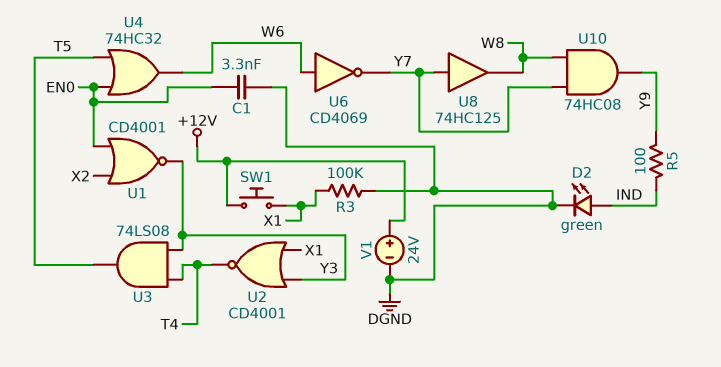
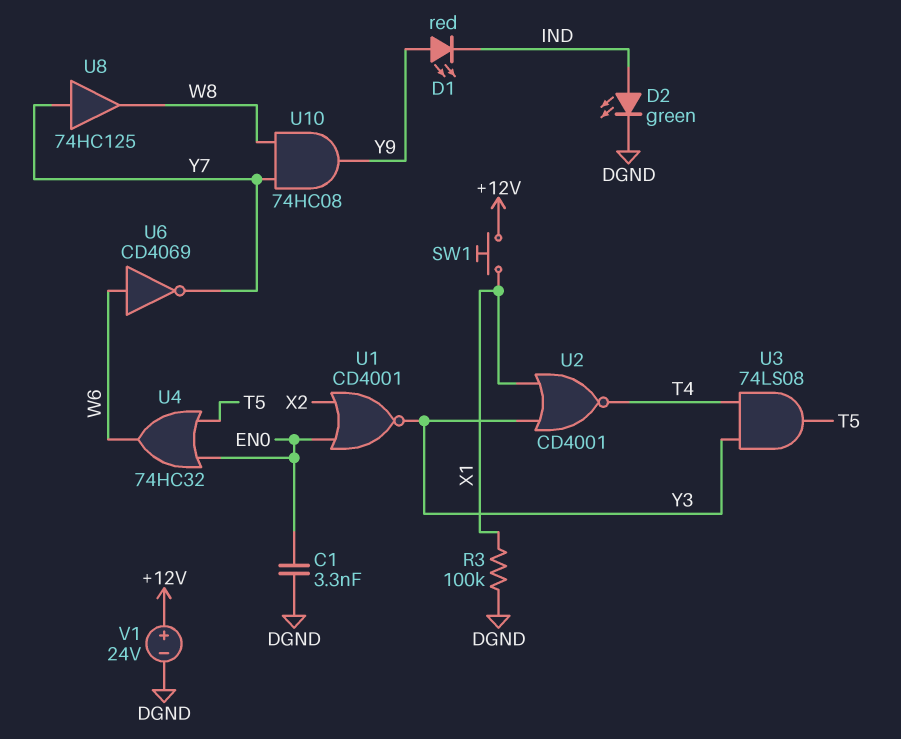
D1: none -> LED red (A Y9, K IND)
R5: 100 (IND, Y9) -> none

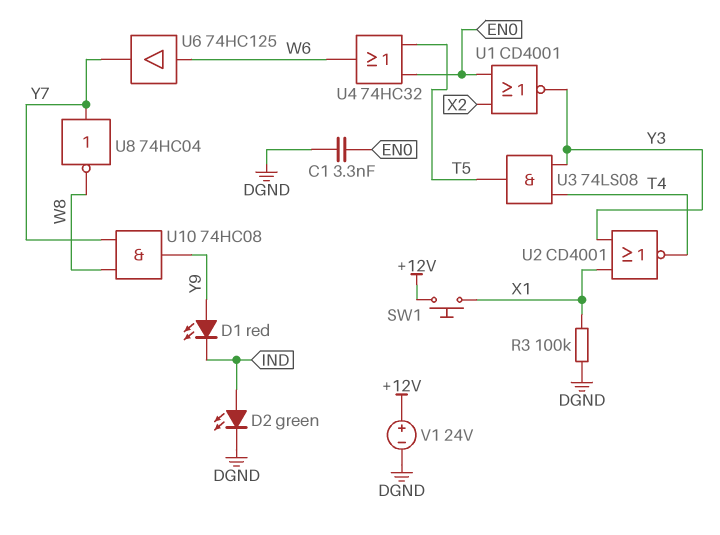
U6: NOT CD4069 (in W6, out Y7) -> buffer 74HC125 (in W6, out Y7)
U8: buffer 74HC125 (in Y7, out W8) -> NOT 74HC04 (in Y7, out W8)

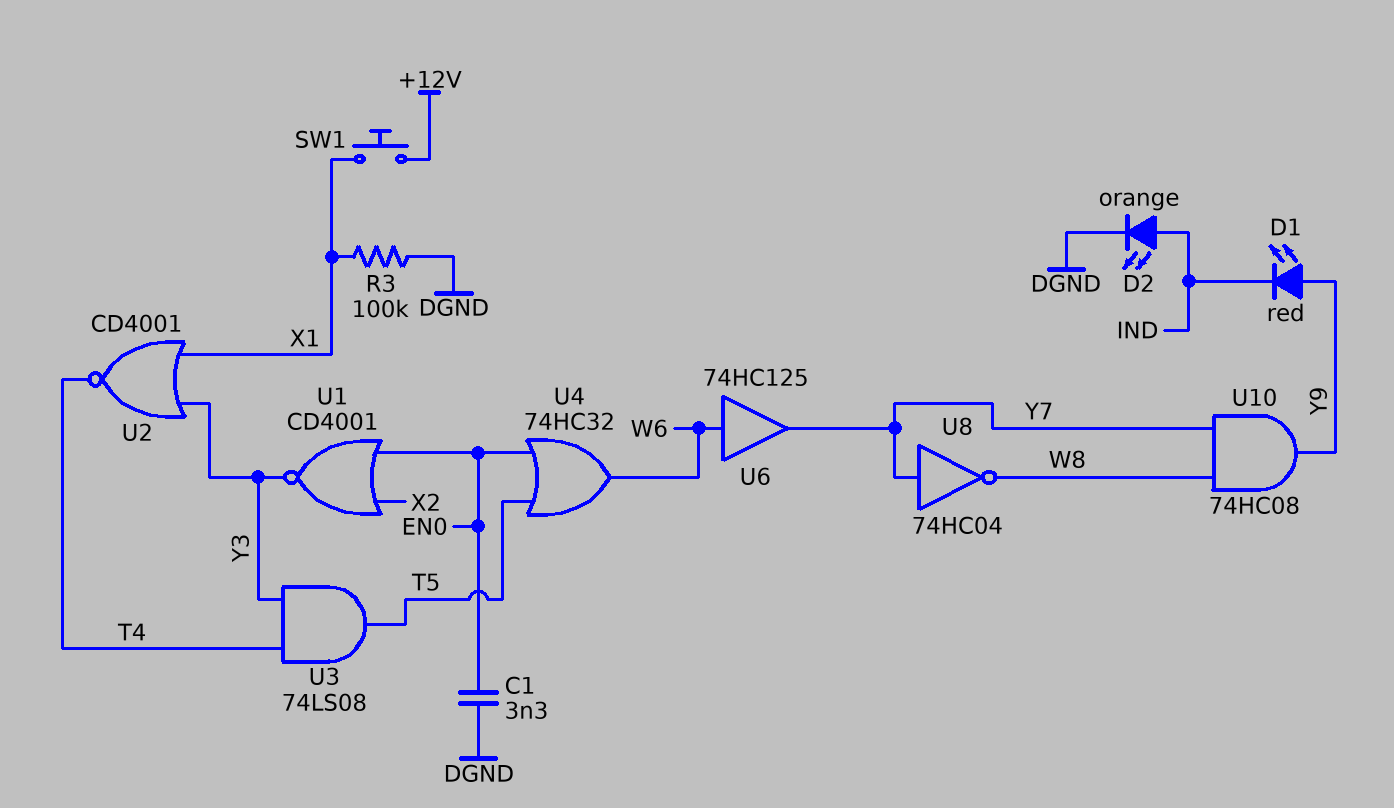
D2: LED green (A IND, K DGND) -> LED orange (A IND, K DGND)
V1: 24V (plus +12V, minus DGND) -> none

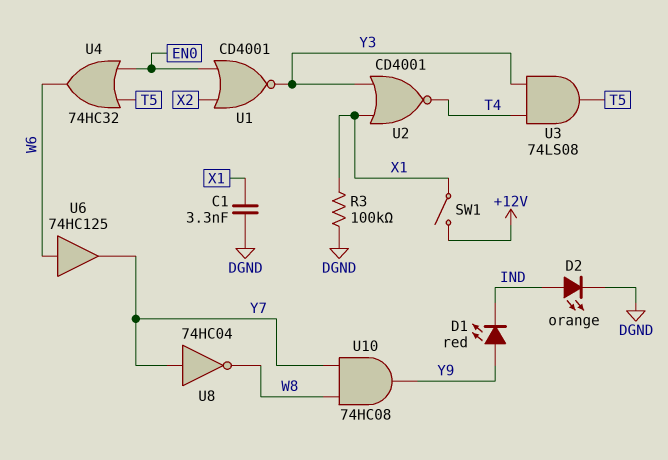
C1: 3.3nF (DGND, EN0) -> 3.3nF (DGND, X1)
SW1: button (+12V, X1) -> switch (+12V, X1)

